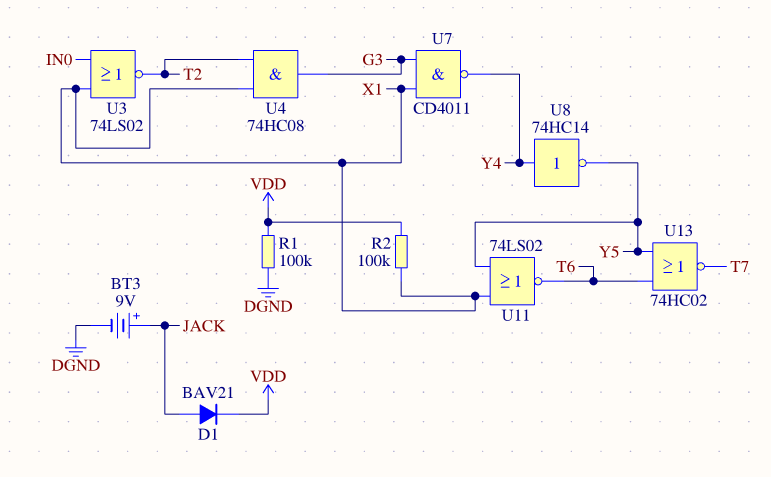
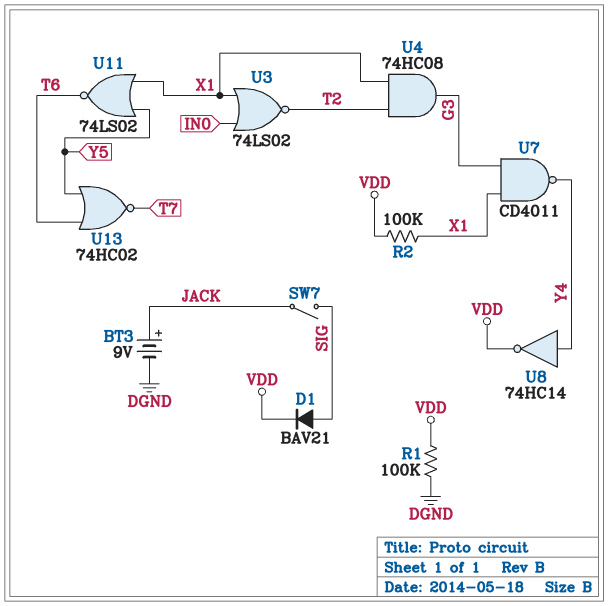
D1: diode BAV21 (A JACK, K VDD) -> diode BAV21 (A SIG, K VDD)
SW7: none -> switch (JACK, SIG)
U8: NOT 74HC14 (in Y4, out Y5) -> NOT 74HC14 (in Y4, out VDD)

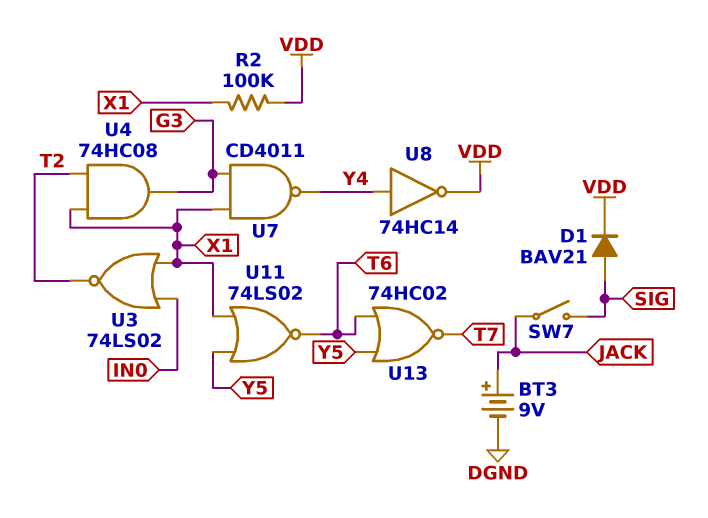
R1: 100k (DGND, VDD) -> none

